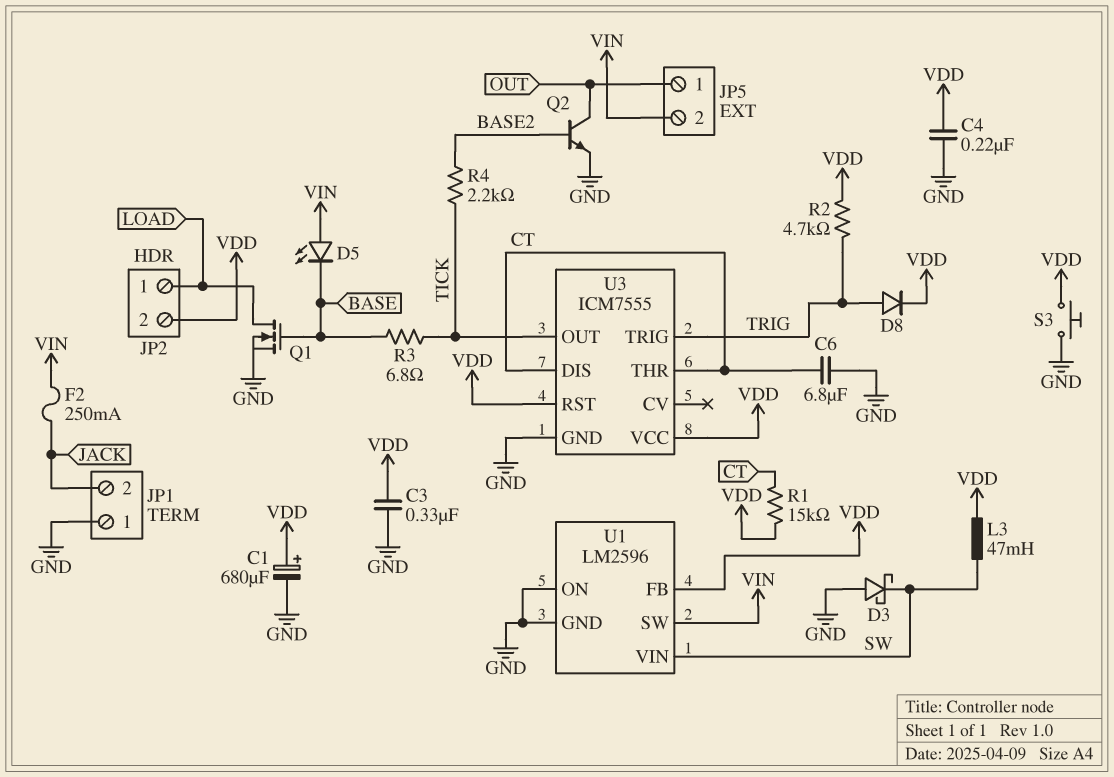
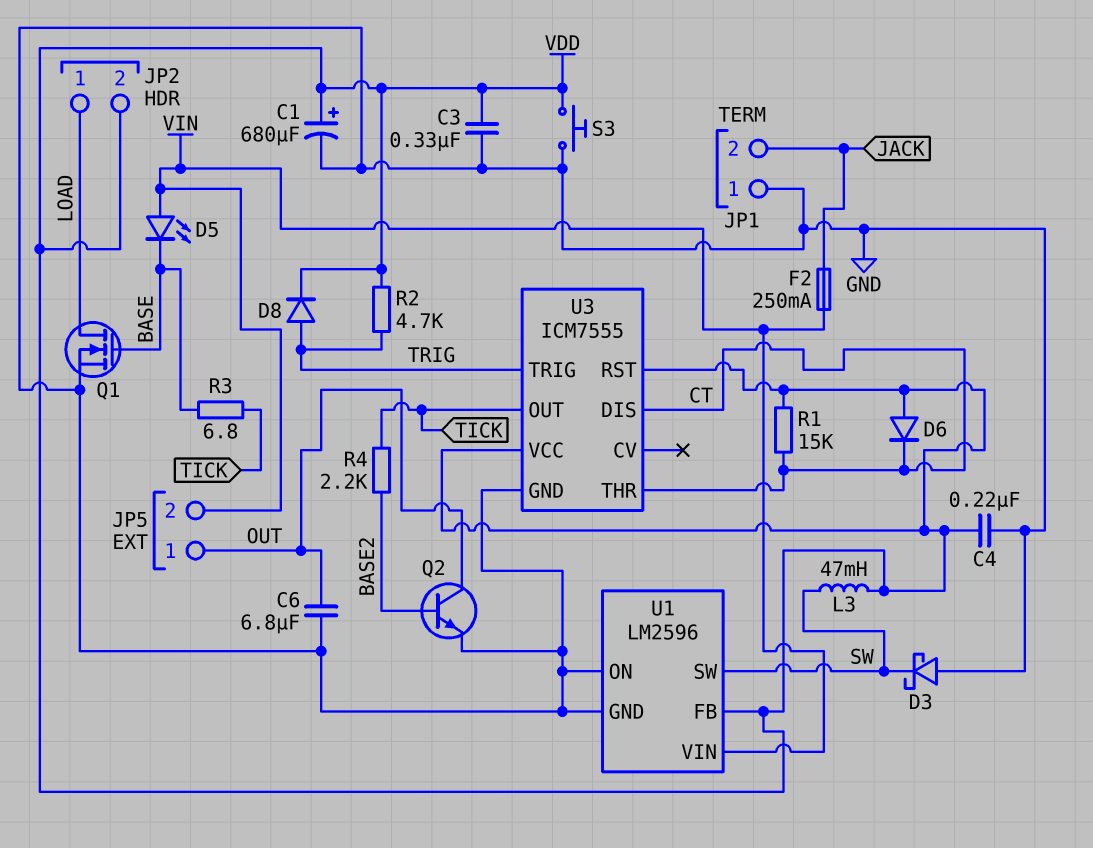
C6: 6.8uF (CT, GND) -> 6.8uF (GND, OUT)
D6: none -> diode (A VDD, K CT)
U1 pin SW: VIN -> SW
U1 pin VIN: SW -> VIN

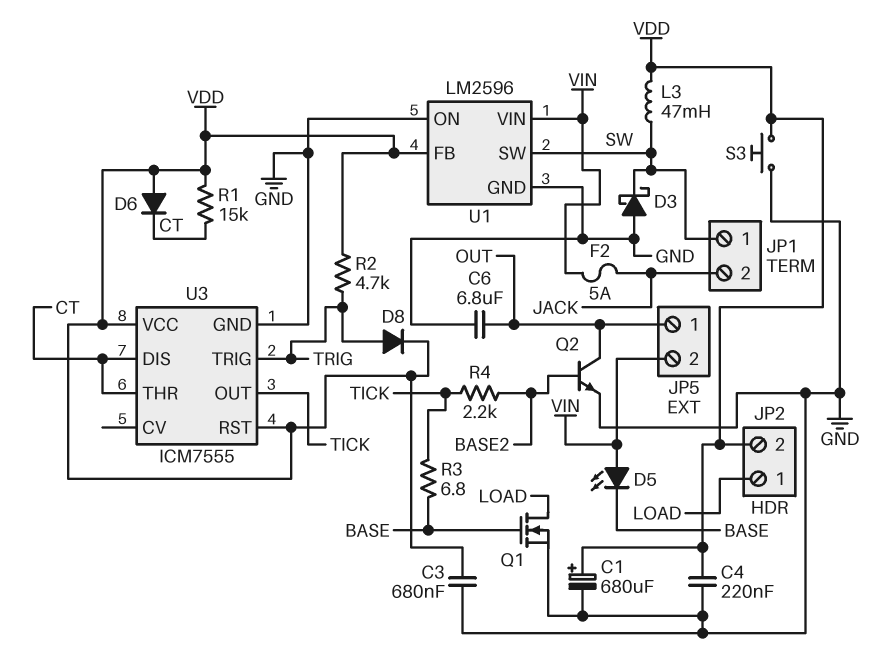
C3: 330nF (GND, VDD) -> 680nF (GND, VDD)
F2: 250mA (JACK, VIN) -> 5A (JACK, VIN)
JP1 pin 1: GND -> SW

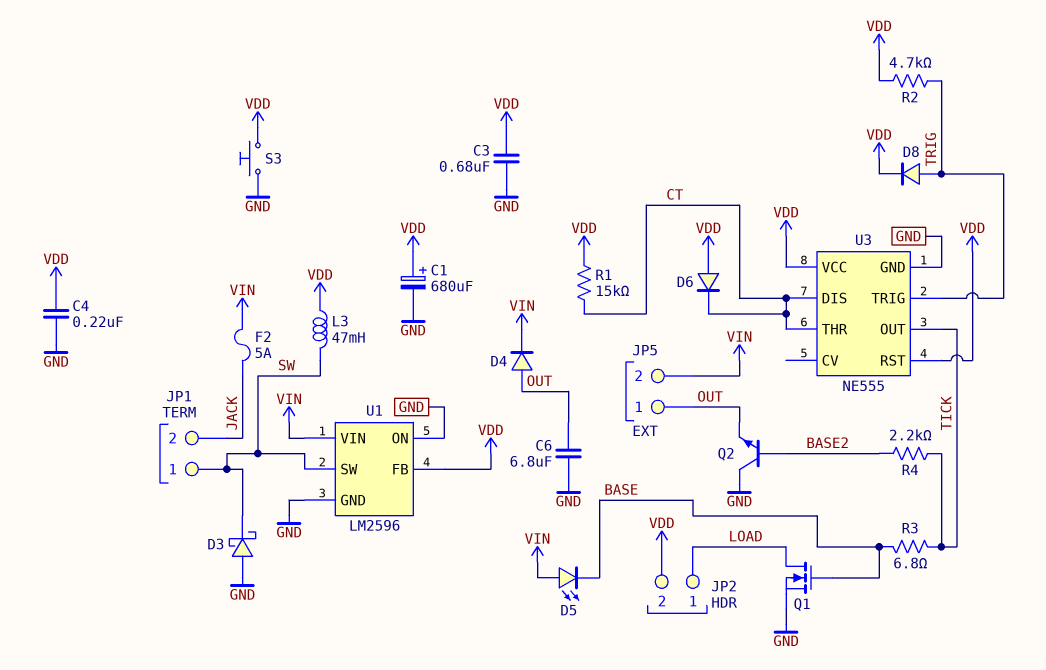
D4: none -> diode (A OUT, K VIN)
Q2: NPN (B BASE2, C OUT, E GND) -> NPN (B BASE2, C GND, E OUT)
U3: ICM7555 -> NE555

